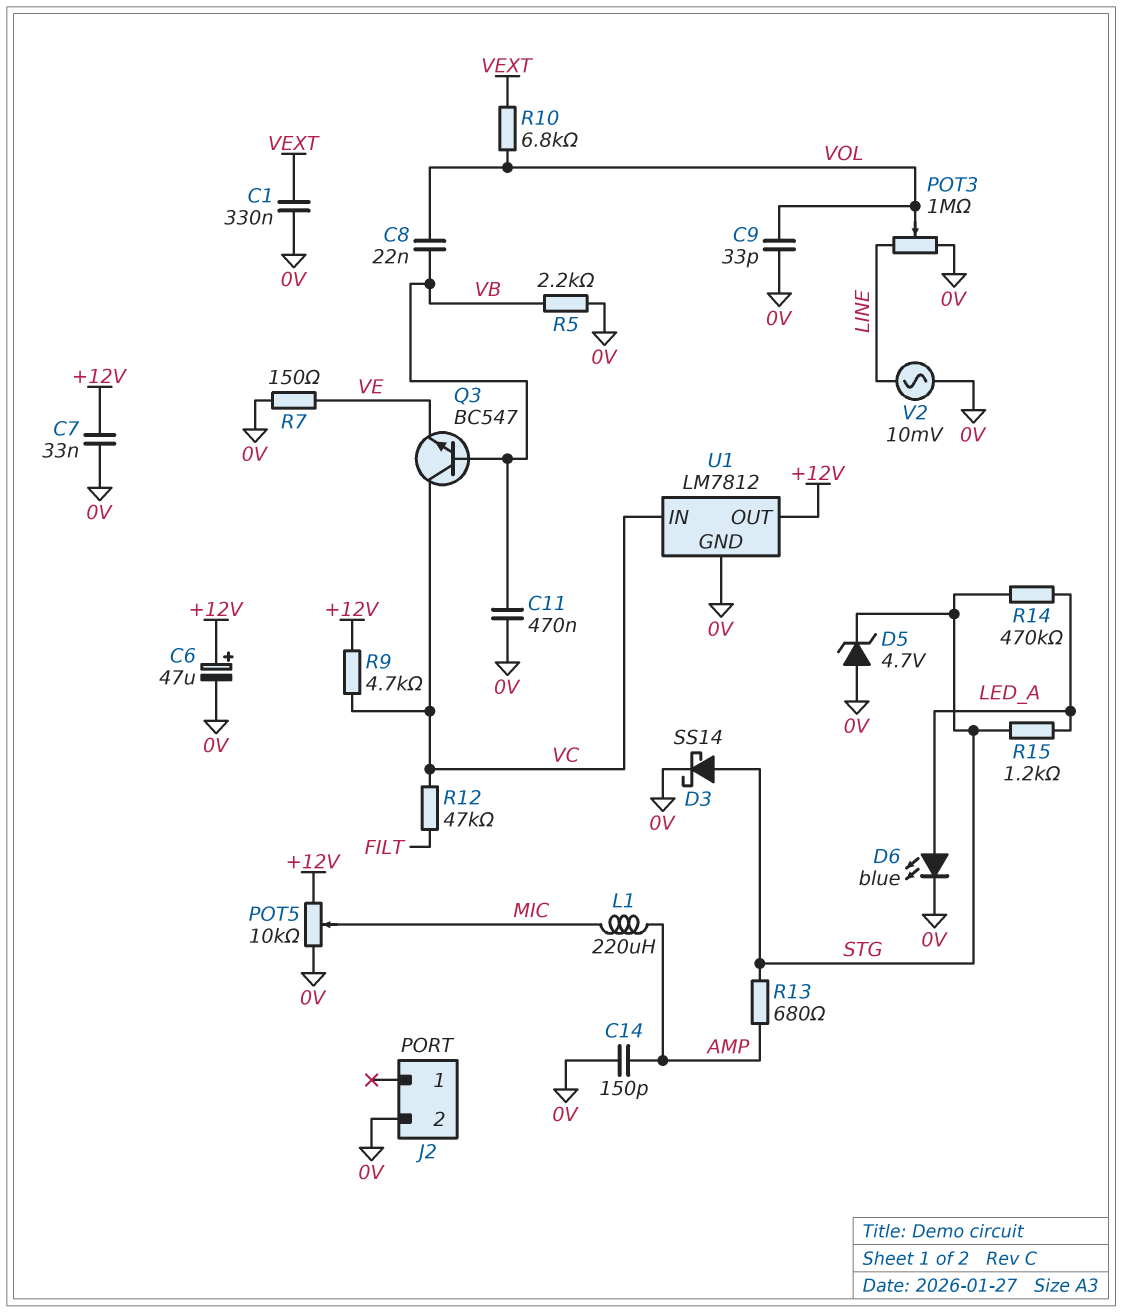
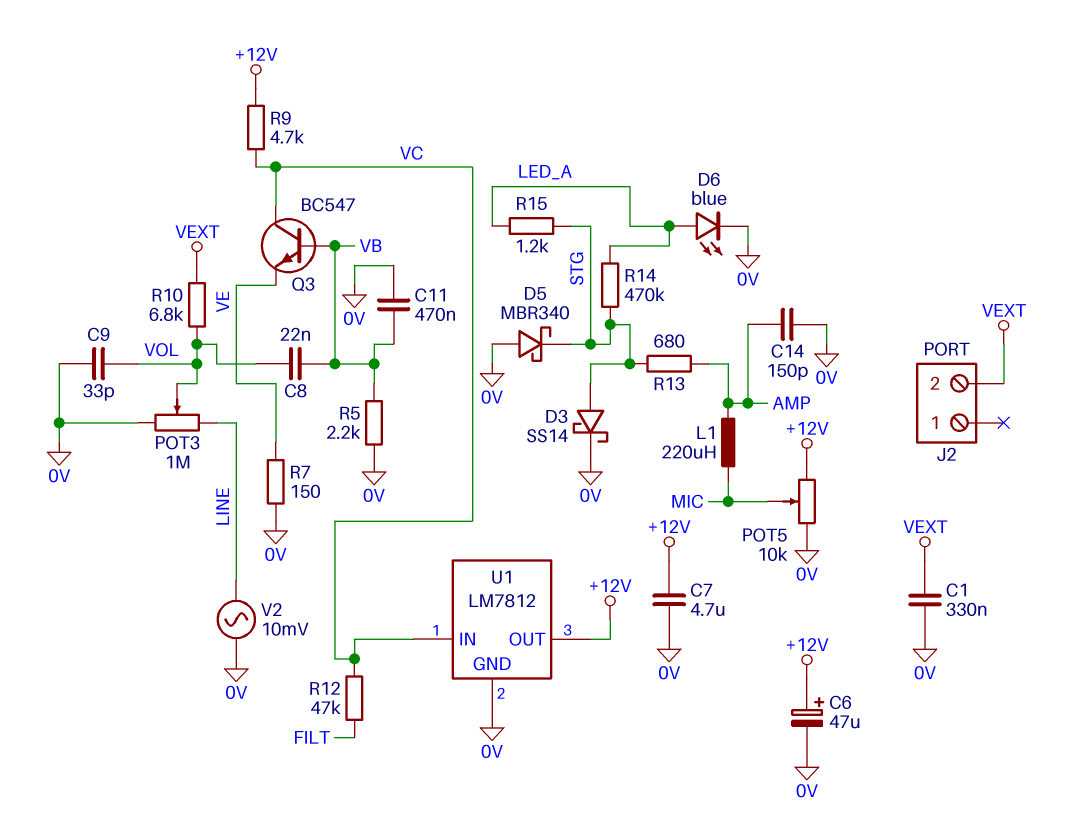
C7: 33nF (+12V, 0V) -> 4.7uF (+12V, 0V)
D5: zener 4.7V (A 0V, K STG) -> schottky MBR340 (A 0V, K STG)
J2 pin 2: 0V -> VEXT

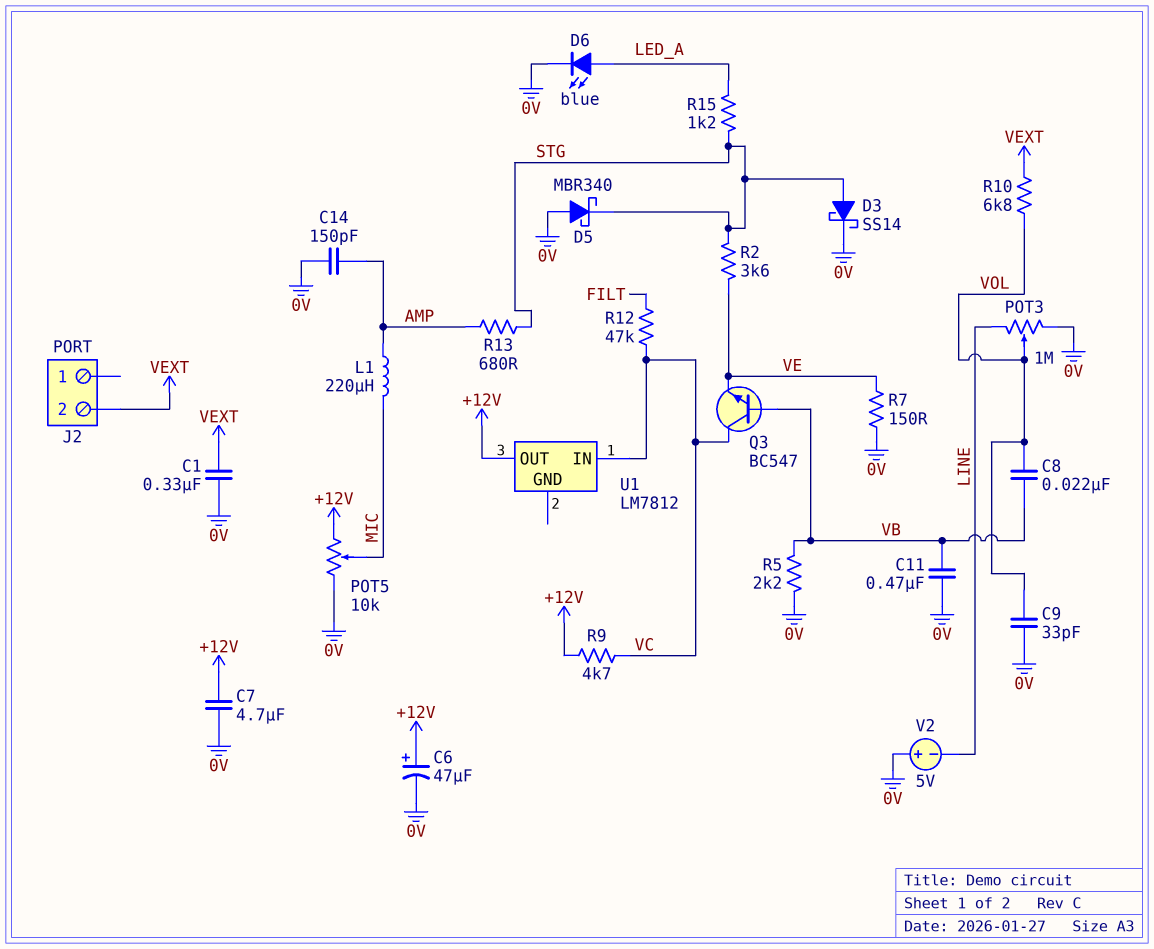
R2: none -> 3.6k (STG, VE)
R14: 470k (LED_A, STG) -> none
U1 pin GND: 0V -> none
V2: AC 10mV (0V, LINE) -> 5V (plus 0V, minus LINE)

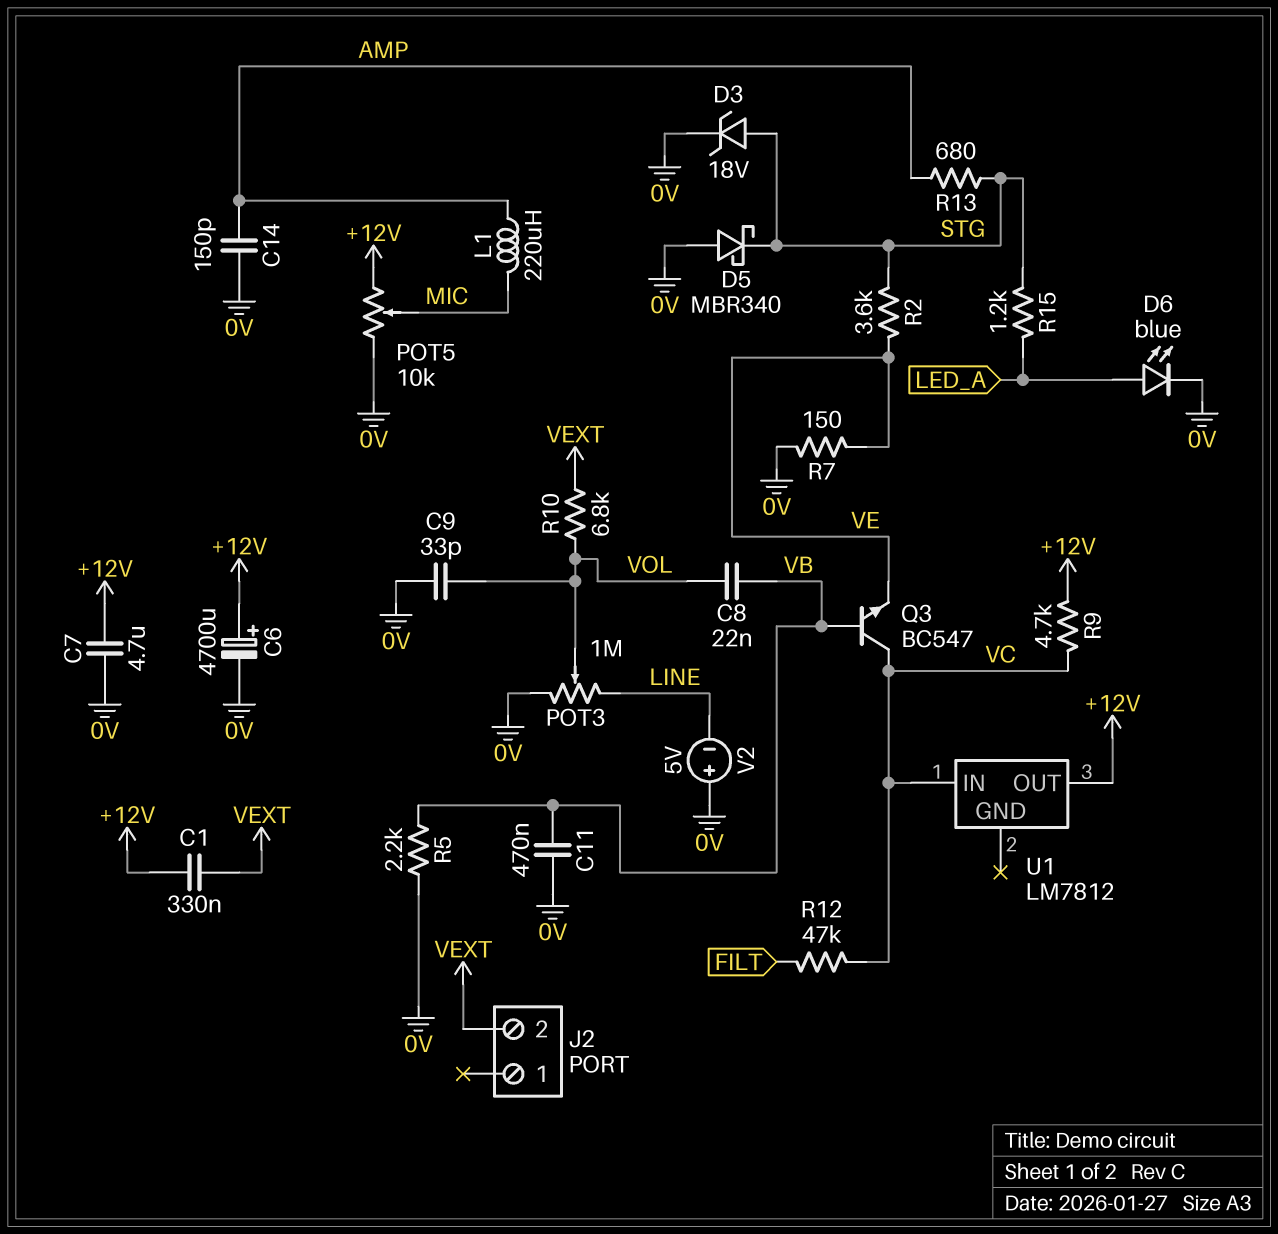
C1: 330nF (0V, VEXT) -> 330nF (+12V, VEXT)
C6: 47uF (plus +12V, minus 0V) -> 4700uF (plus +12V, minus 0V)
D3: schottky SS14 (A STG, K 0V) -> zener 18V (A STG, K 0V)

